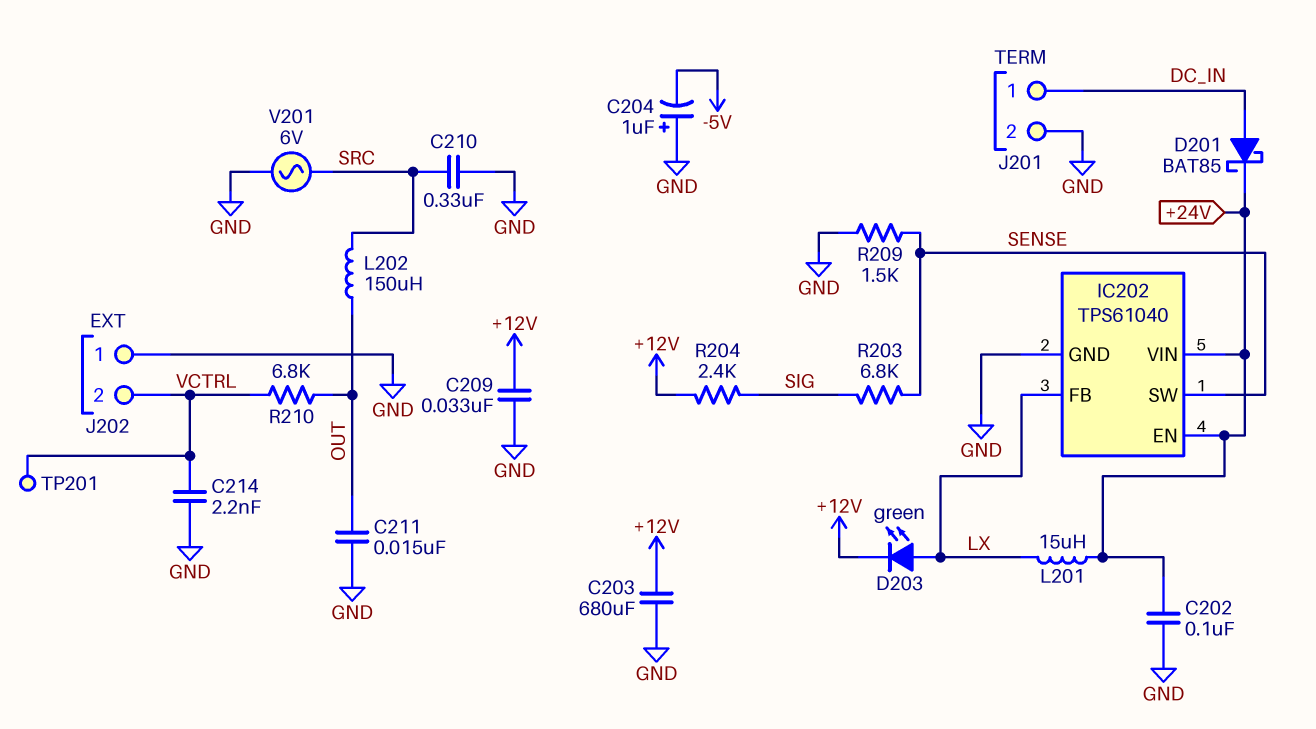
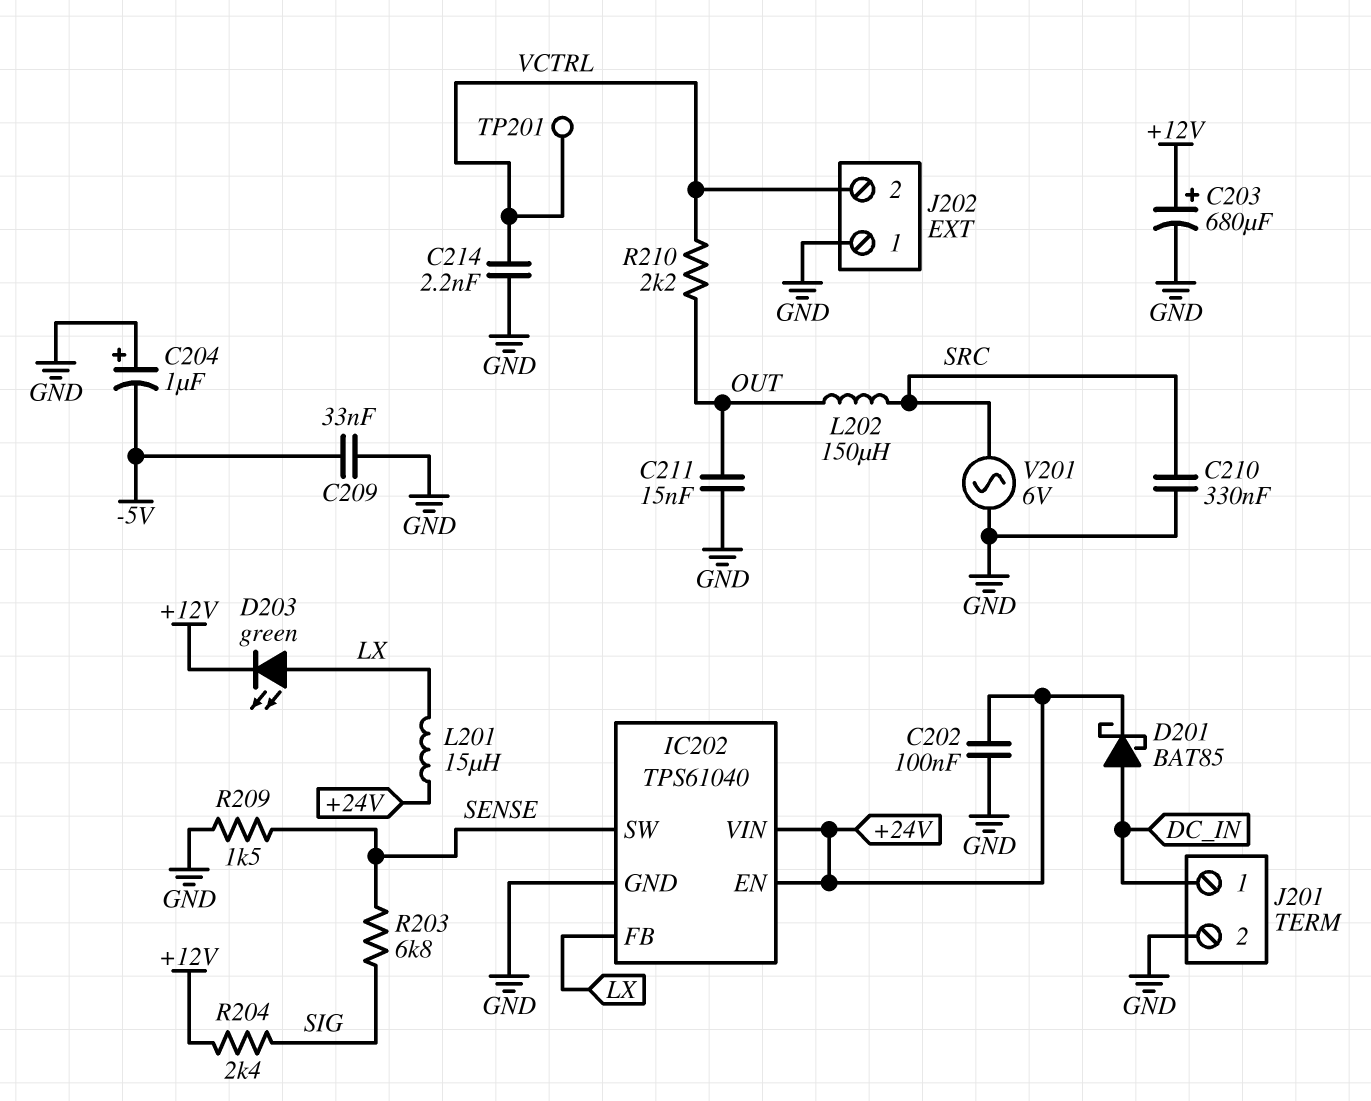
C203: 680uF (+12V, GND) -> 680uF (plus +12V, minus GND)
C209: 33nF (+12V, GND) -> 33nF (-5V, GND)
R210: 6.8k (OUT, VCTRL) -> 2.2k (OUT, VCTRL)

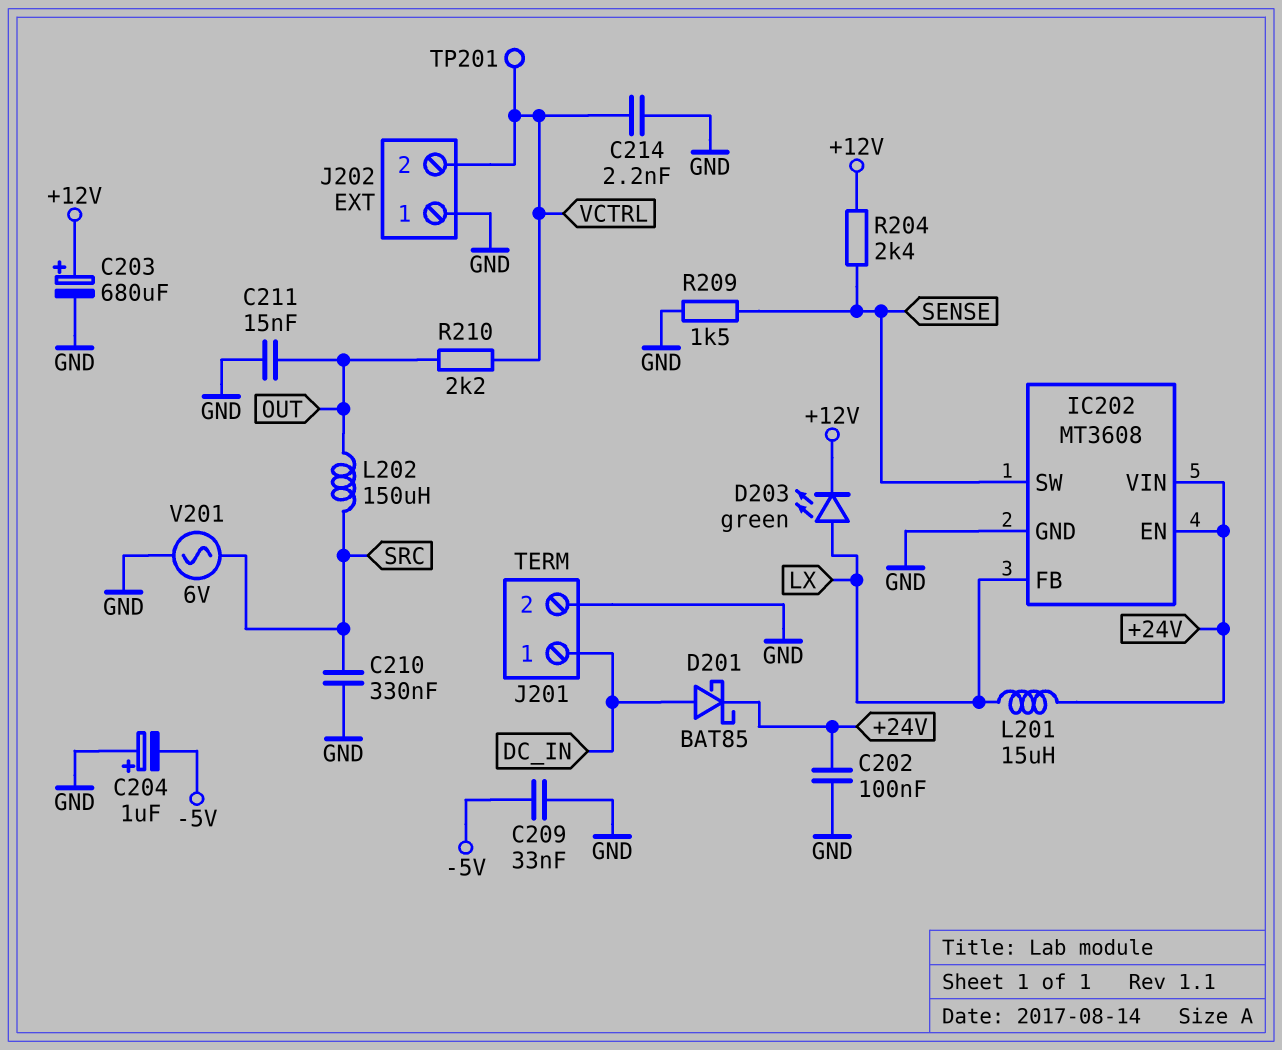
IC202: TPS61040 -> MT3608
R203: 6.8k (SENSE, SIG) -> none
R204: 2.4k (+12V, SIG) -> 2.4k (+12V, SENSE)

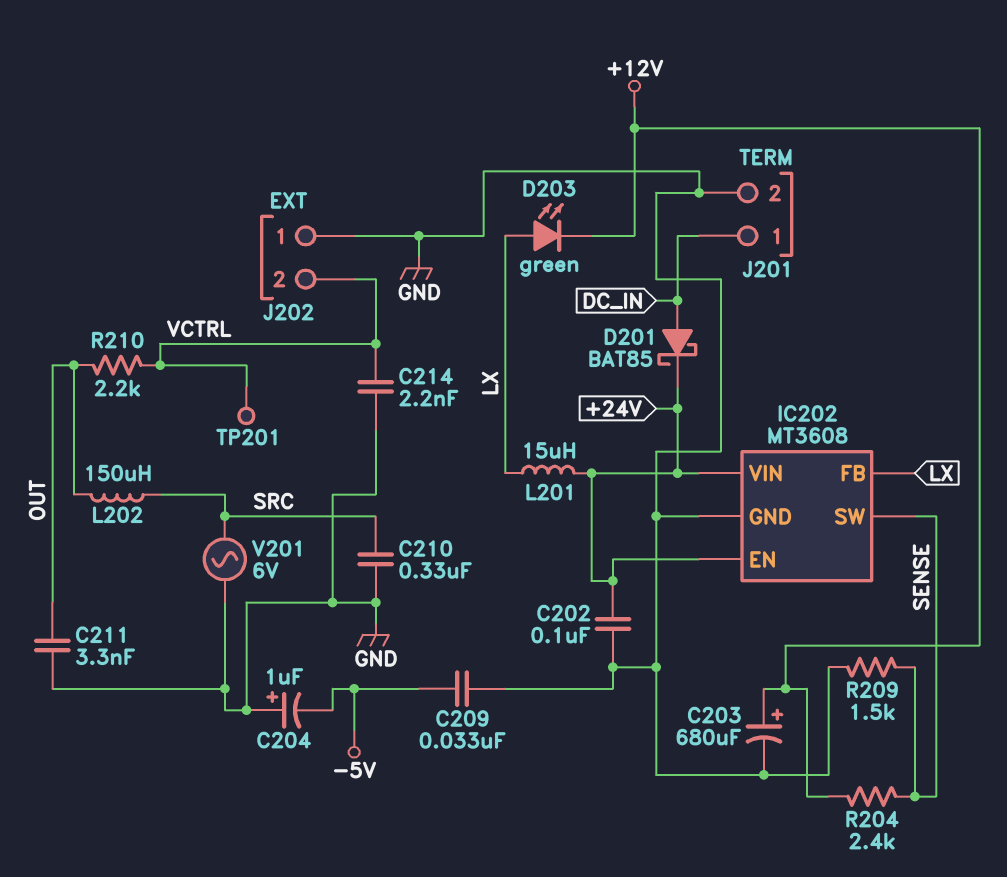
C211: 15nF (GND, OUT) -> 3.3nF (GND, OUT)

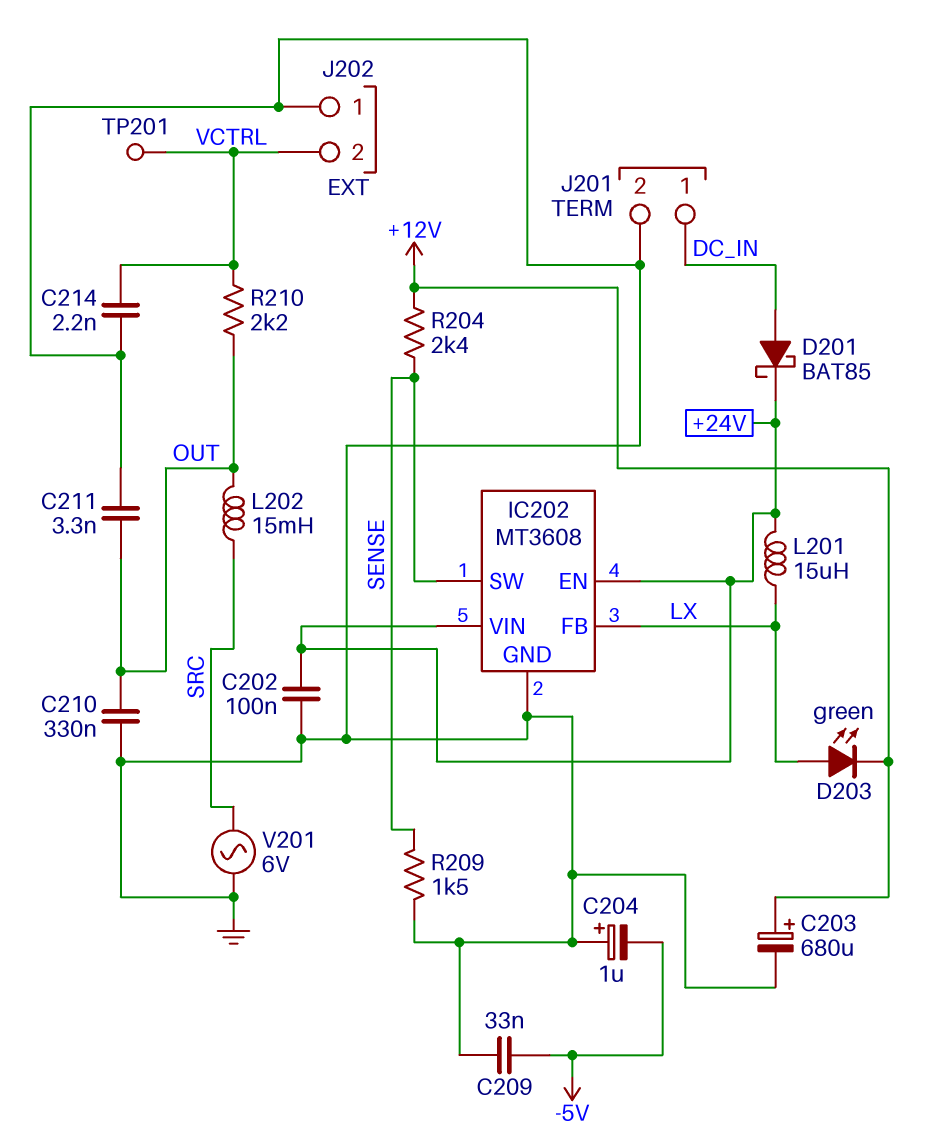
C210: 330nF (GND, SRC) -> 330nF (GND, OUT)
L202: 150uH (OUT, SRC) -> 15mH (OUT, SRC)

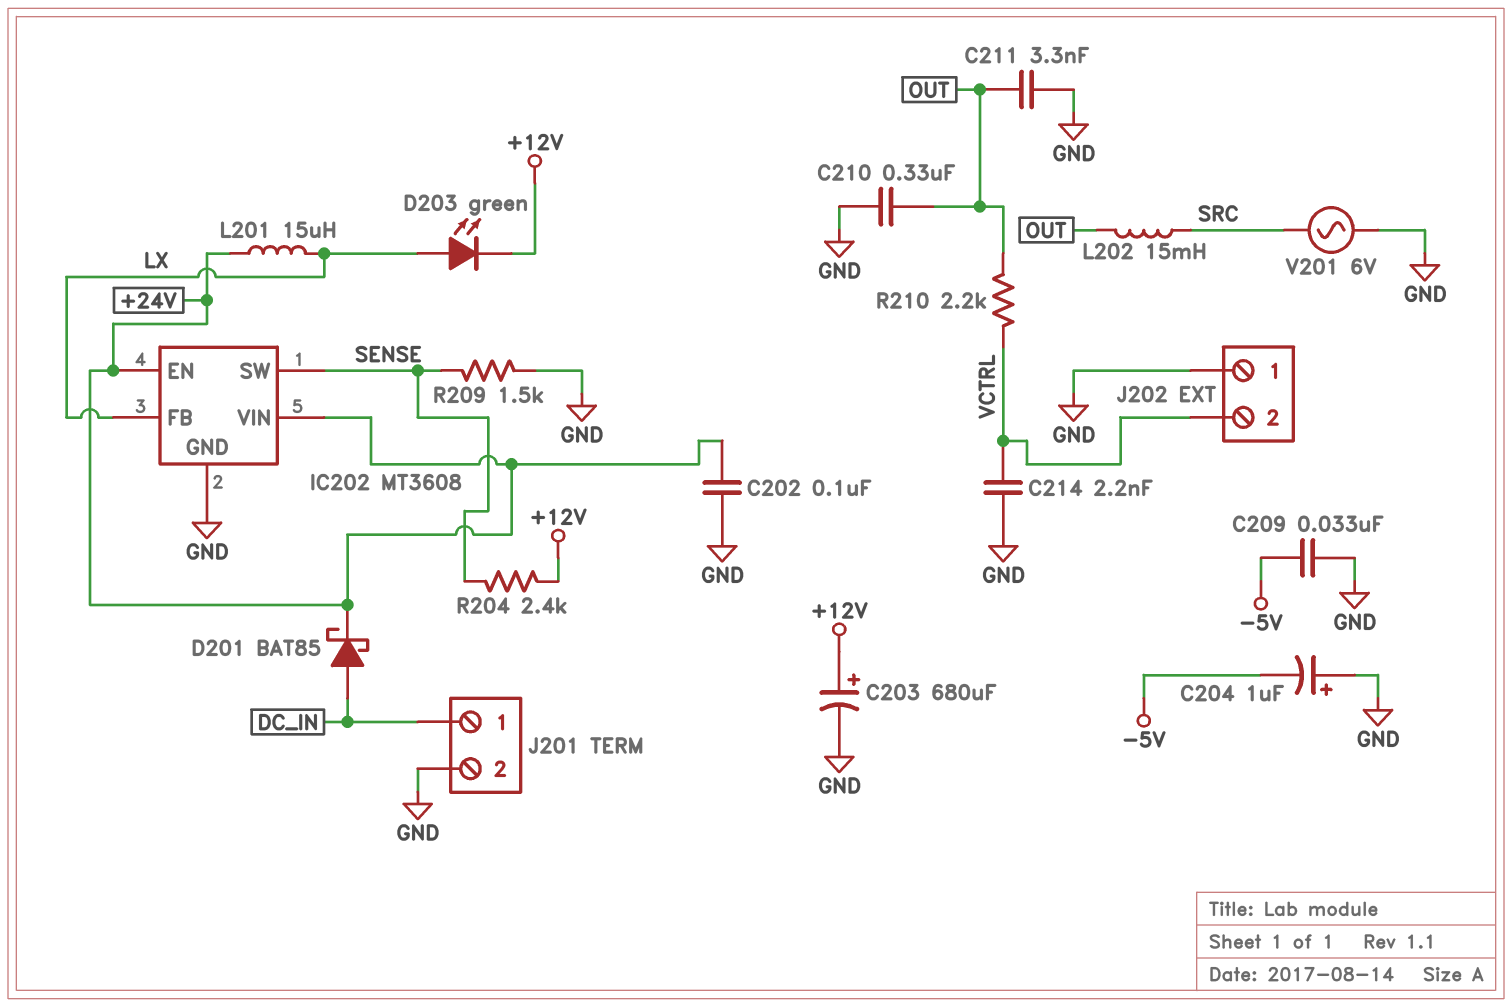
TP201: test point (VCTRL) -> none

